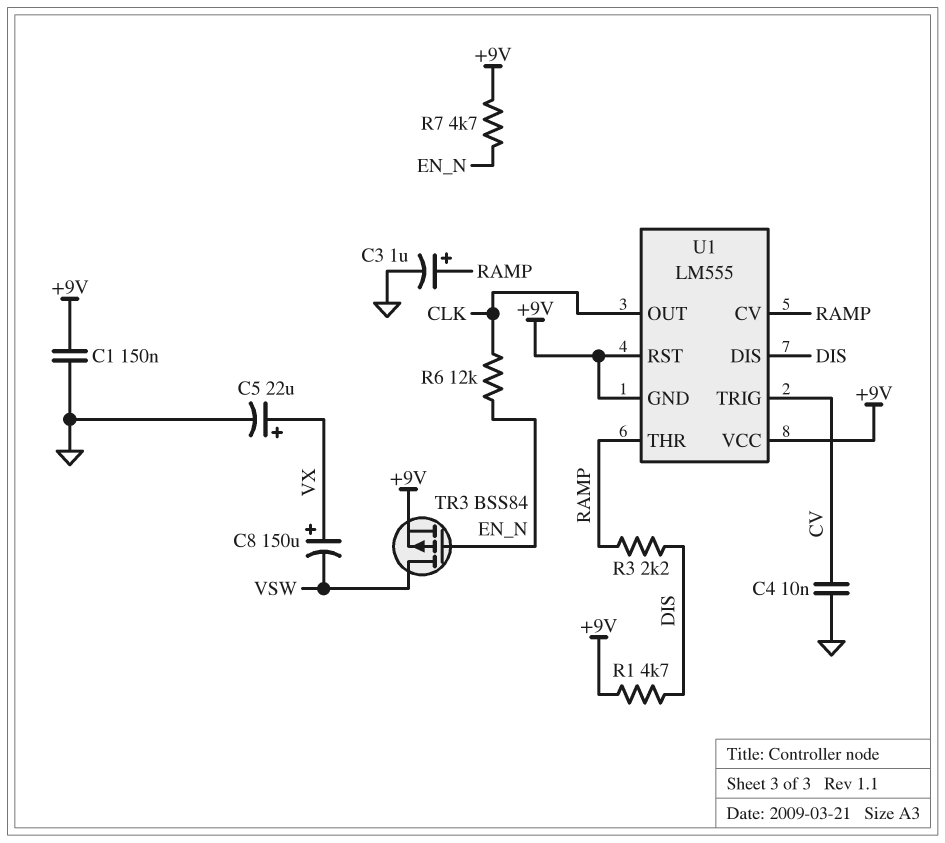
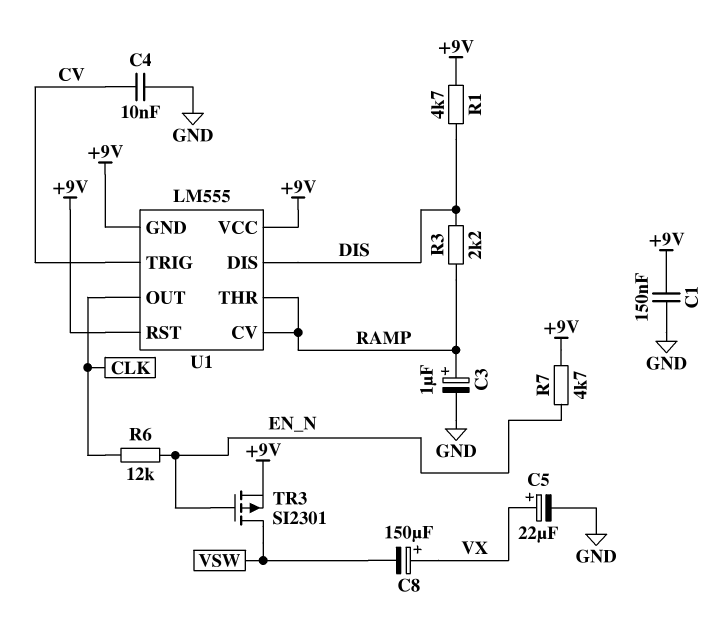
TR3: PMOS BSS84 (G EN_N, D VSW, S +9V) -> PMOS SI2301 (G EN_N, D VSW, S +9V)

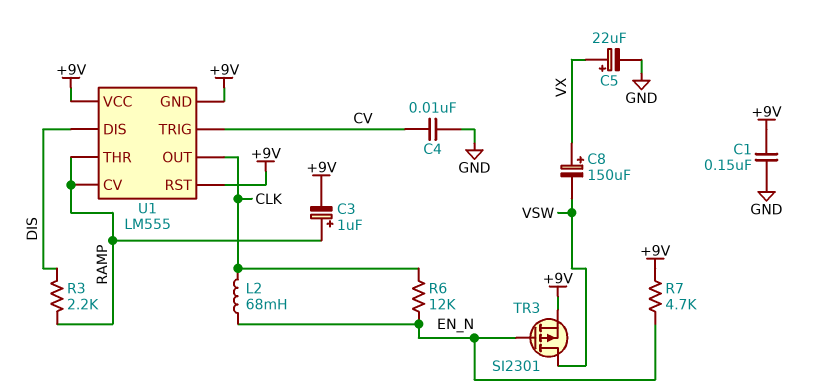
C3: 1uF (plus RAMP, minus GND) -> 1uF (plus RAMP, minus +9V)
L2: none -> 68mH (CLK, EN_N)
R1: 4.7k (+9V, DIS) -> none

